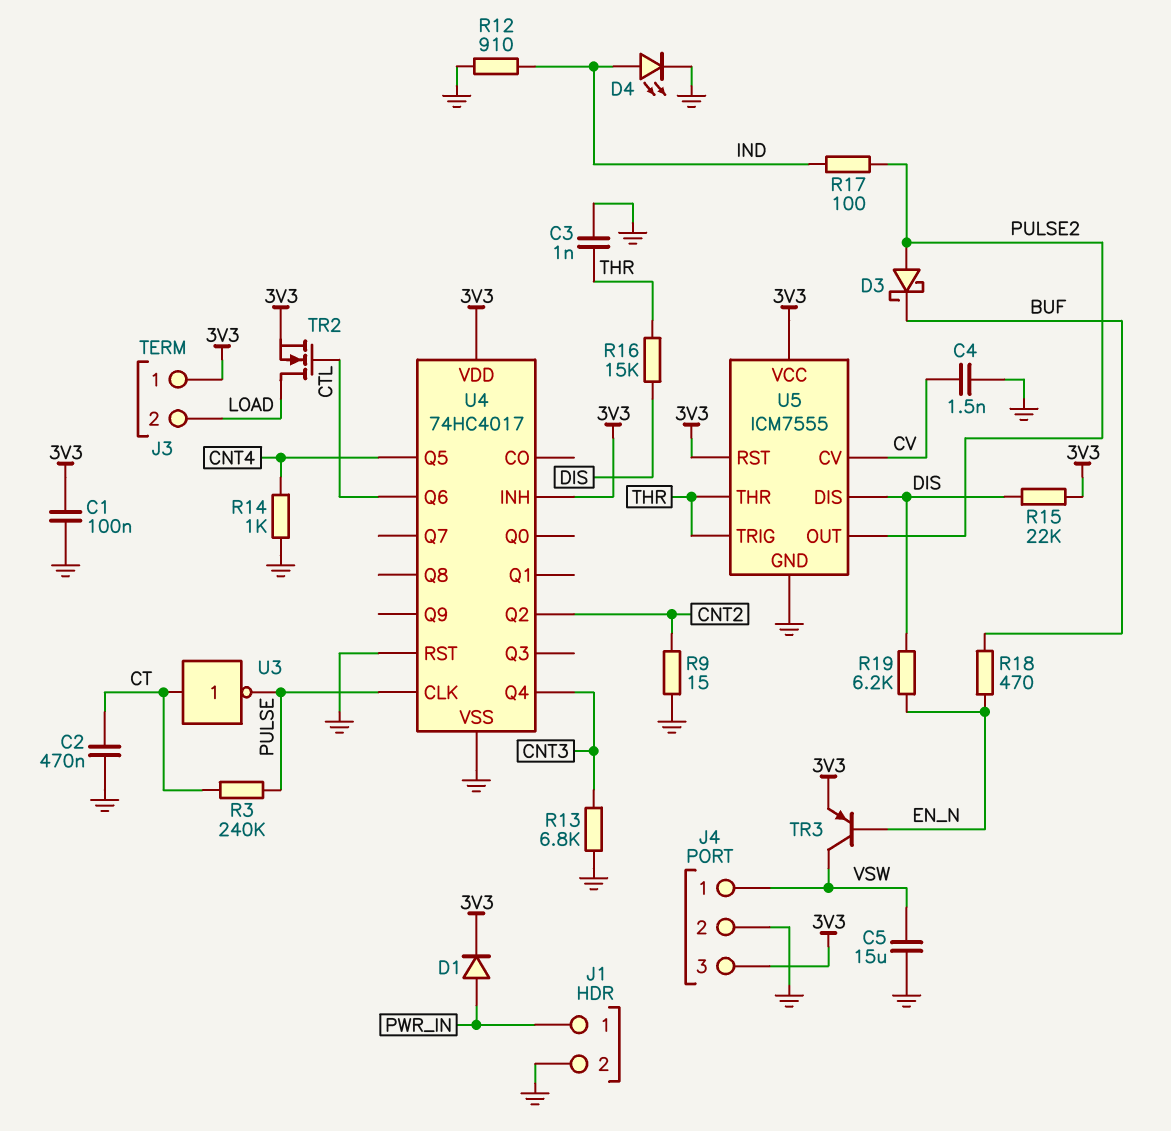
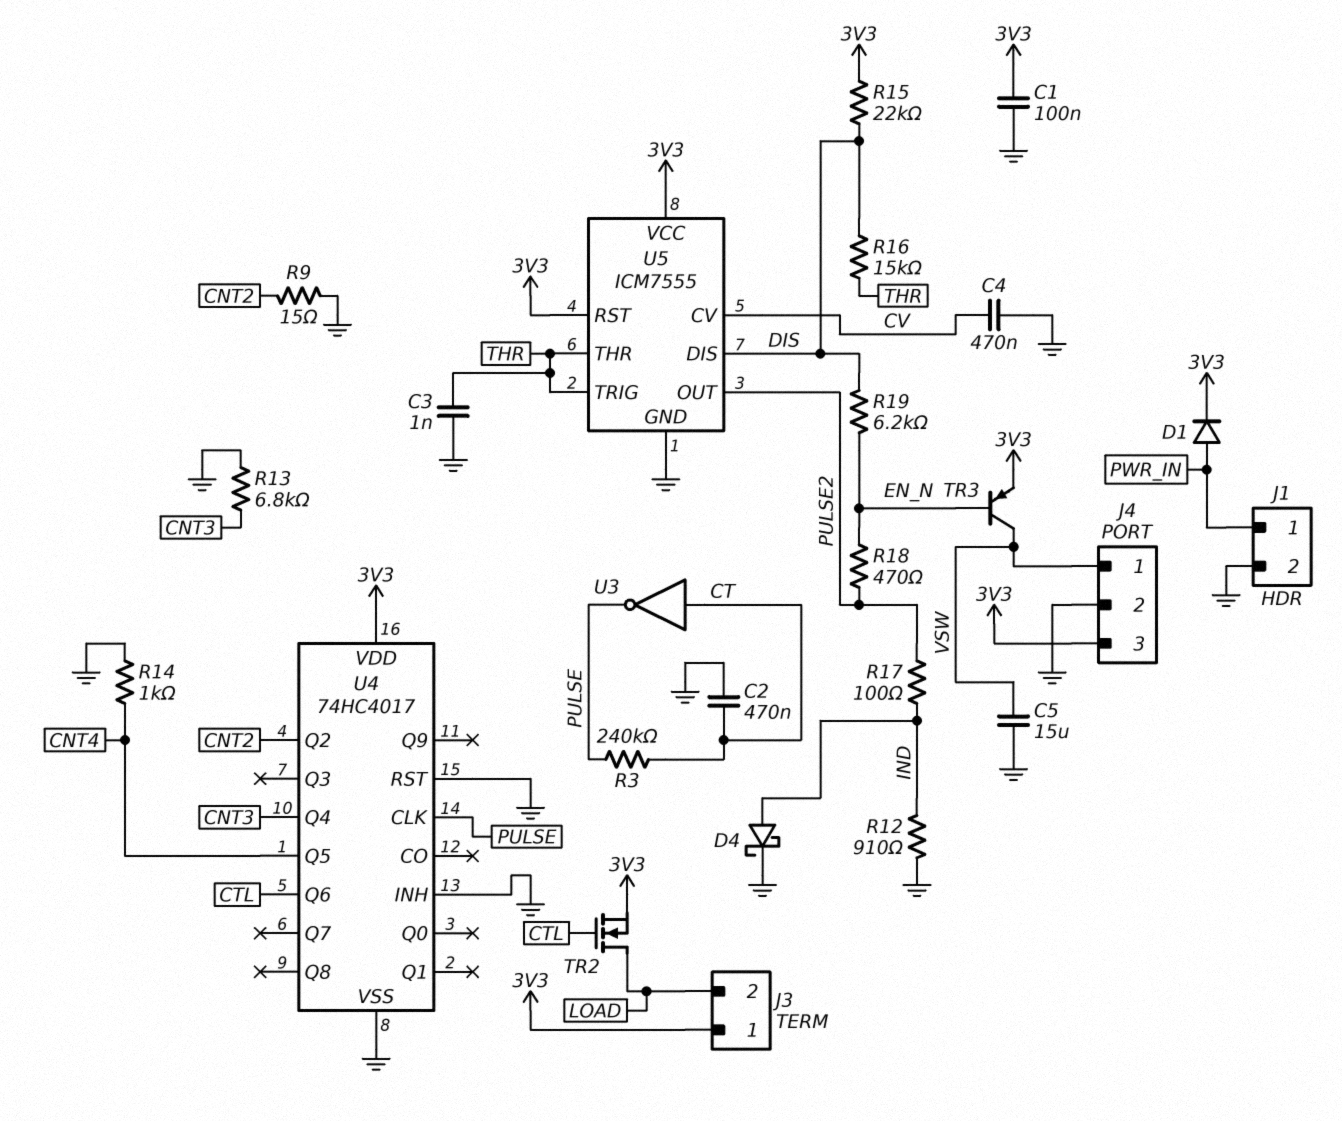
C4: 1.5nF (CV, GND) -> 470nF (CV, GND)
D3: schottky (A PULSE2, K BUF) -> none
D4: LED (A IND, K GND) -> schottky (A IND, K GND)
R18: 470 (BUF, EN_N) -> 470 (EN_N, PULSE2)
U4 pin INH: 3V3 -> GND

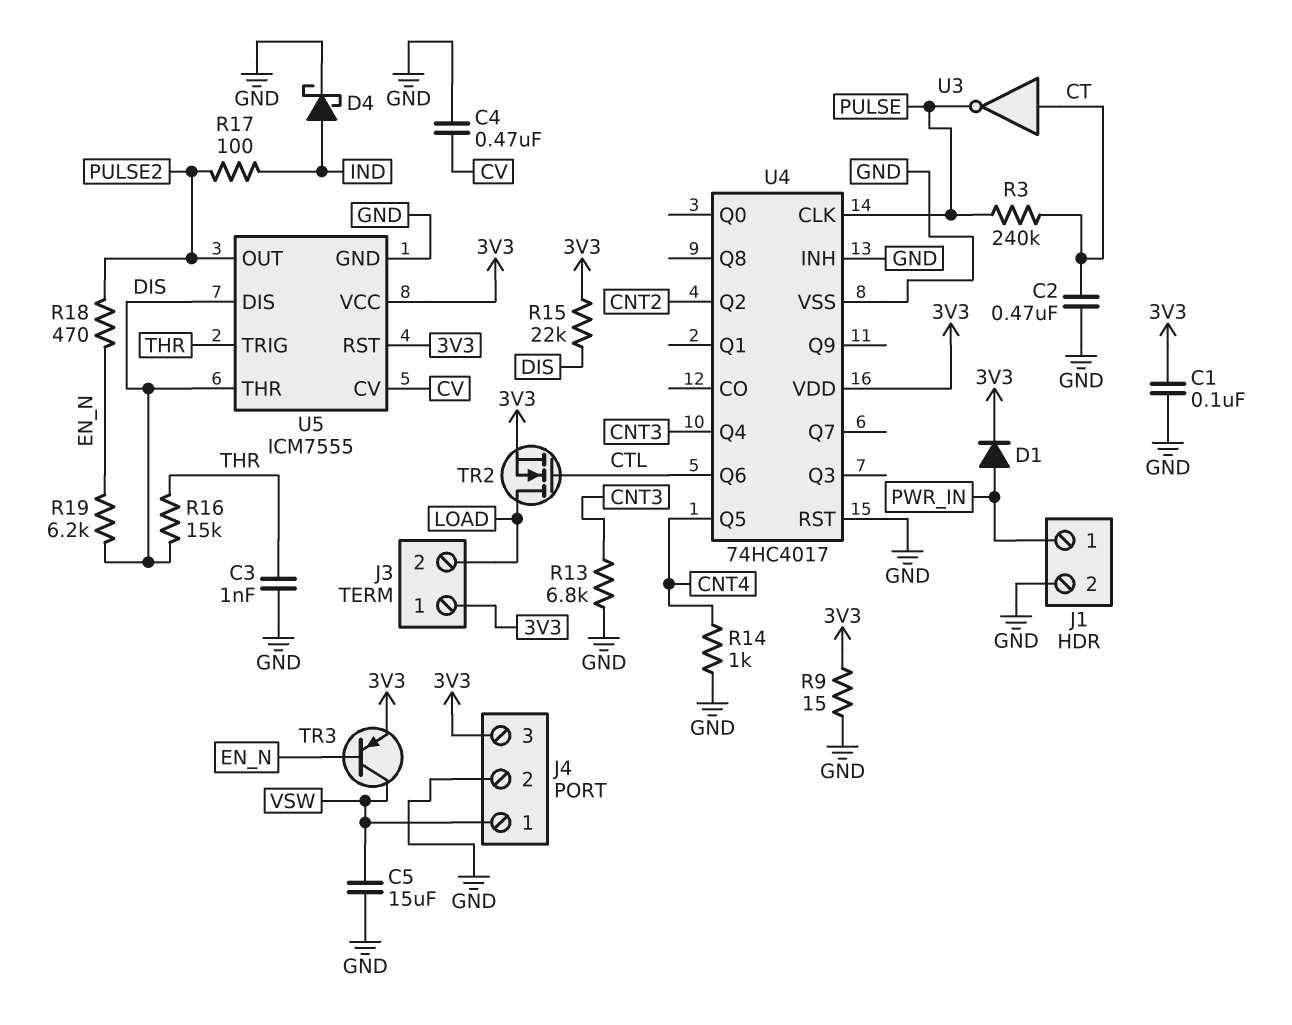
R9: 15 (CNT2, GND) -> 15 (3V3, GND)
R12: 910 (GND, IND) -> none
U5 pin THR: THR -> DIS

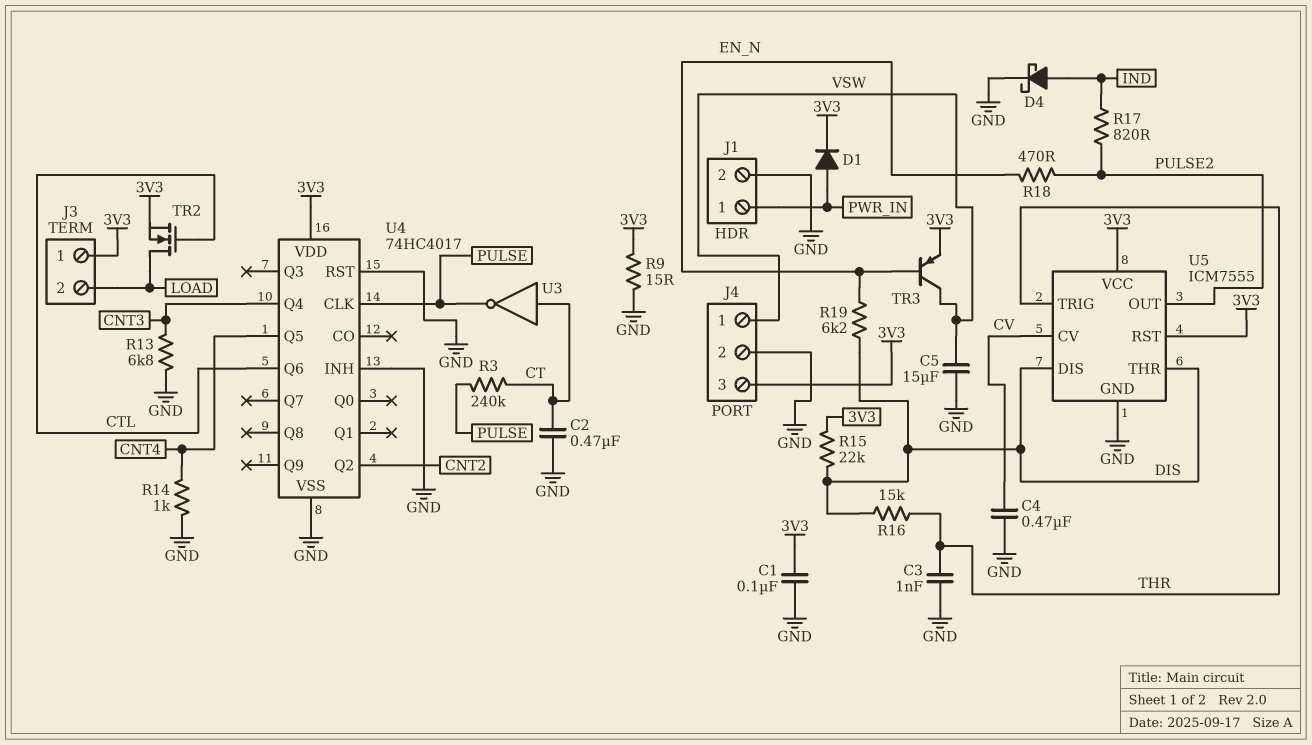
R17: 100 (IND, PULSE2) -> 820 (IND, PULSE2)

